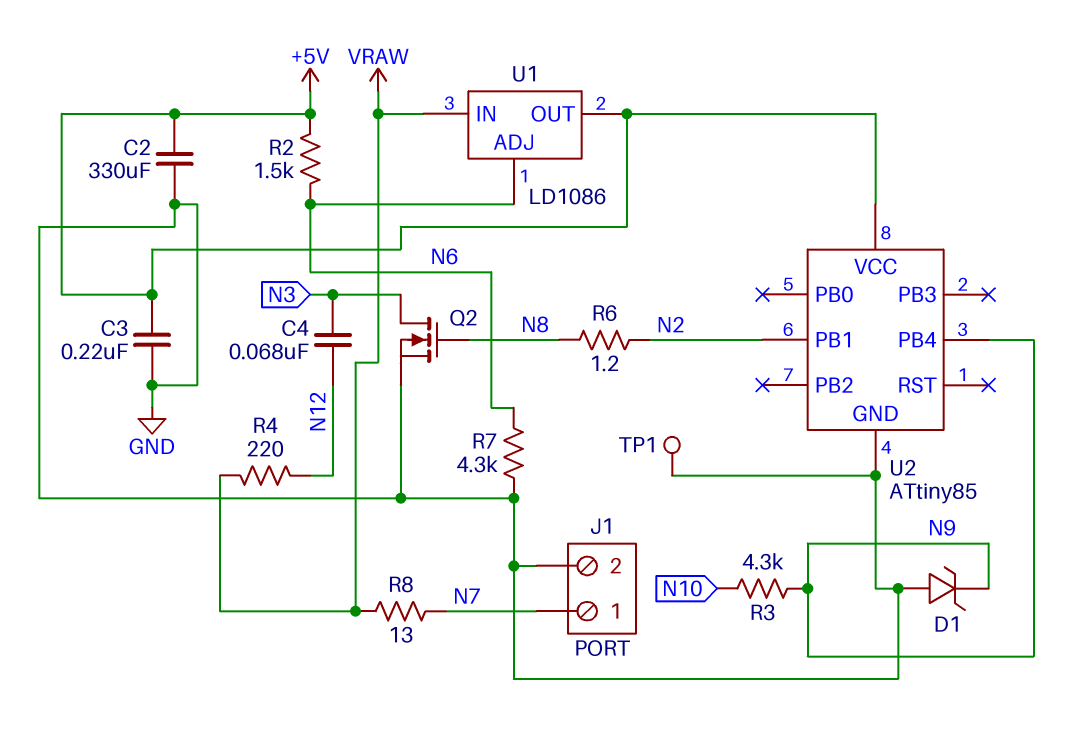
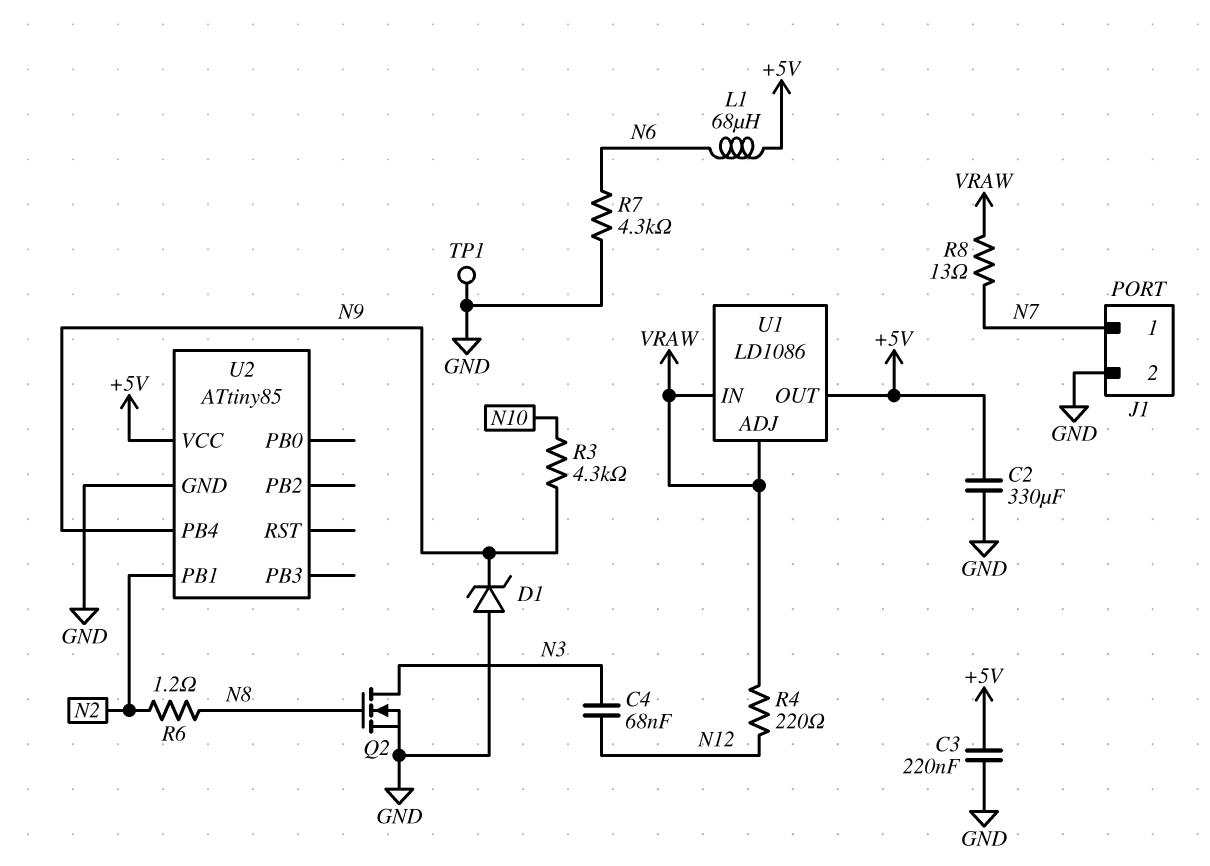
L1: none -> 68uH (+5V, N6)
R2: 1.5k (+5V, N6) -> none
U1 pin ADJ: N6 -> VRAW

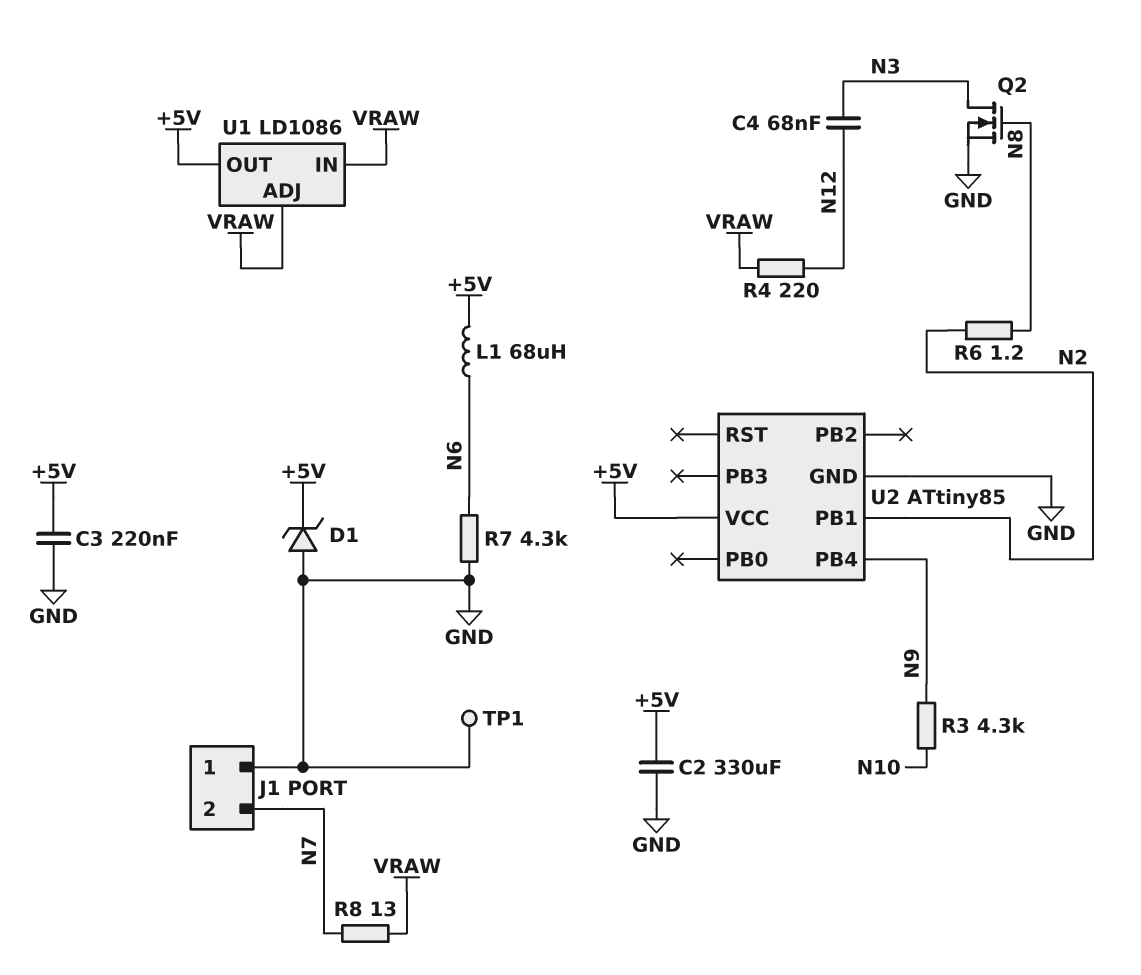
D1: zener (A GND, K N9) -> zener (A GND, K +5V)
J1 pin 1: N7 -> GND
J1 pin 2: GND -> N7

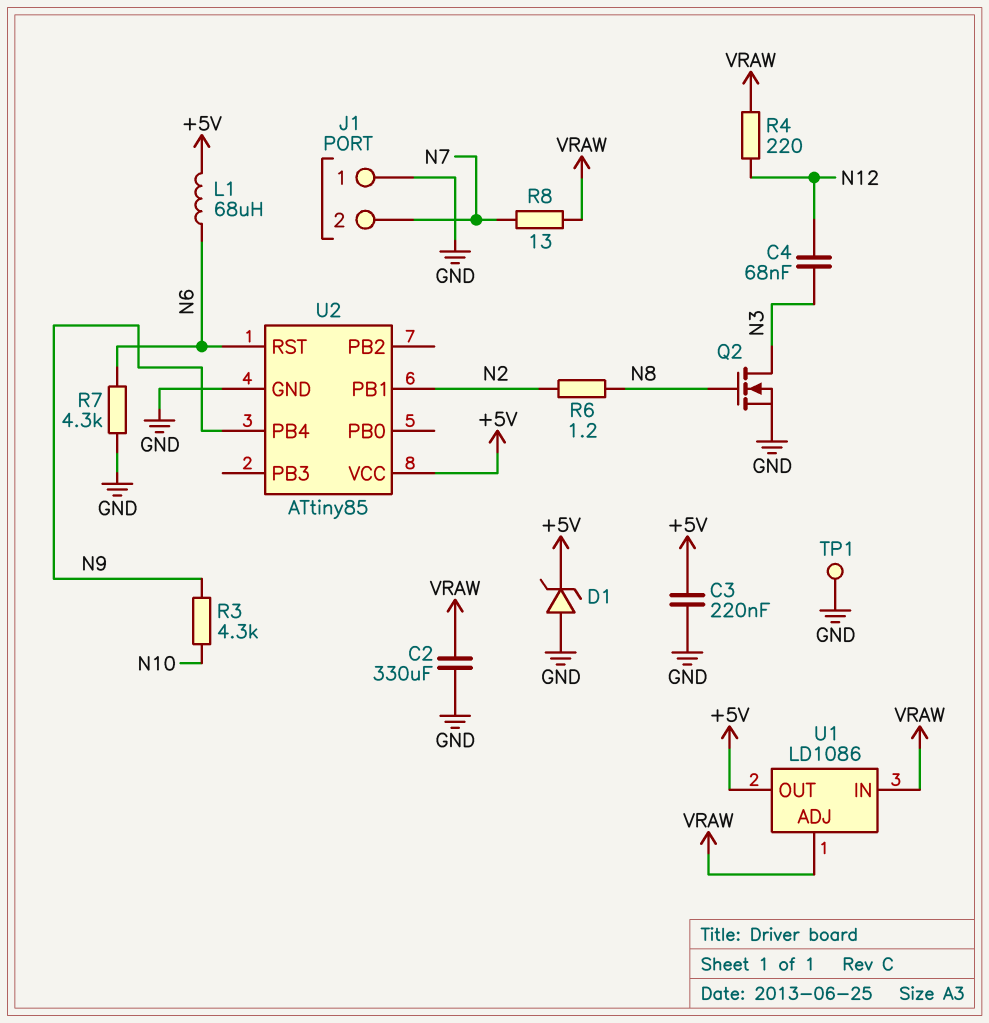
C2: 330uF (+5V, GND) -> 330uF (GND, VRAW)
U2 pin RST: none -> N6

